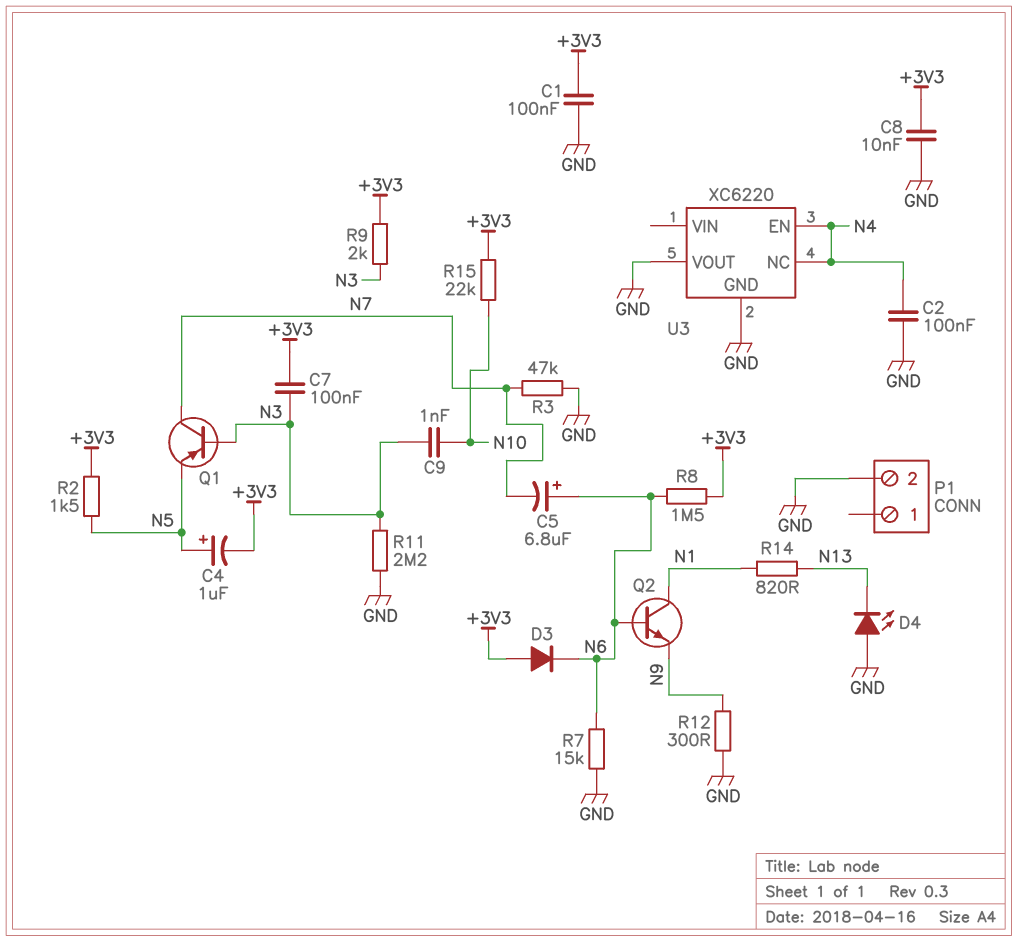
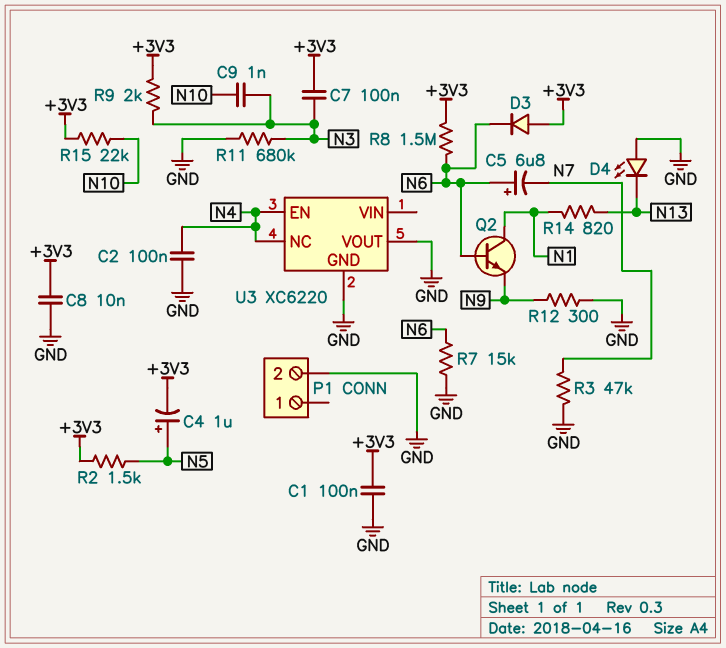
Q1: PNP (B N3, C N7, E N5) -> none
R11: 2.2M (GND, N3) -> 680k (GND, N3)

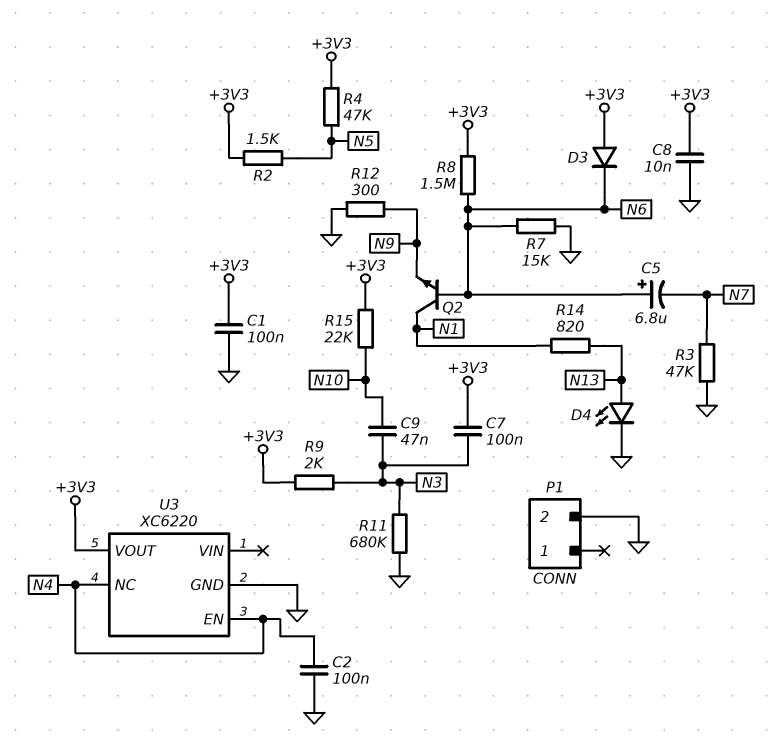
C4: 1uF (plus N5, minus +3V3) -> none
C9: 1nF (N3, N10) -> 47nF (N3, N10)
D4: LED (A GND, K N13) -> LED (A N13, K GND)
R4: none -> 47k (+3V3, N5)
U3 pin VOUT: GND -> +3V3

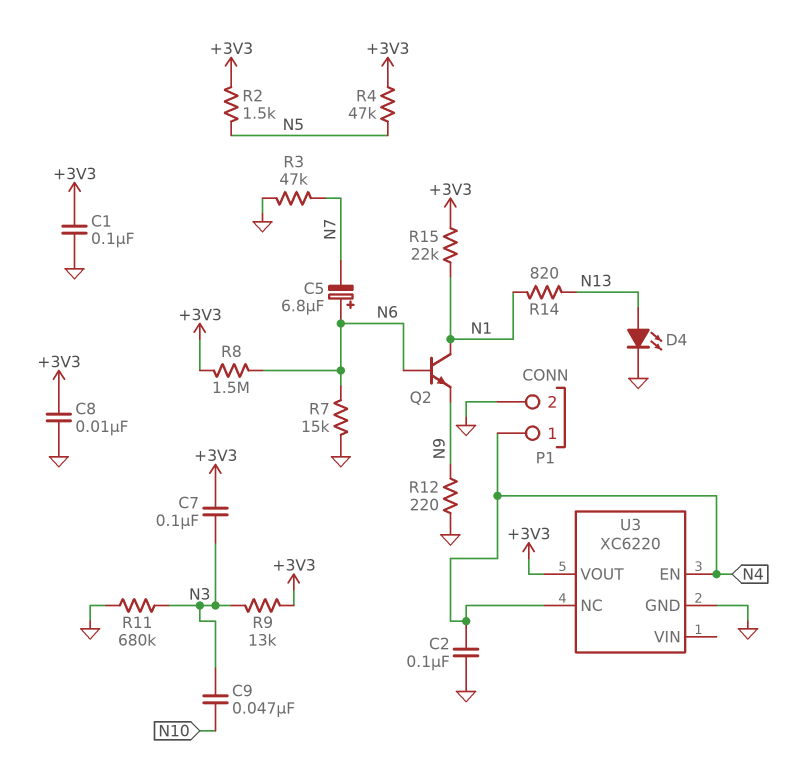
D3: diode (A +3V3, K N6) -> none
P1 pin 1: none -> N4
R9: 2k (+3V3, N3) -> 13k (+3V3, N3)
R12: 300 (GND, N9) -> 220 (GND, N9)
R15: 22k (+3V3, N10) -> 22k (+3V3, N1)

